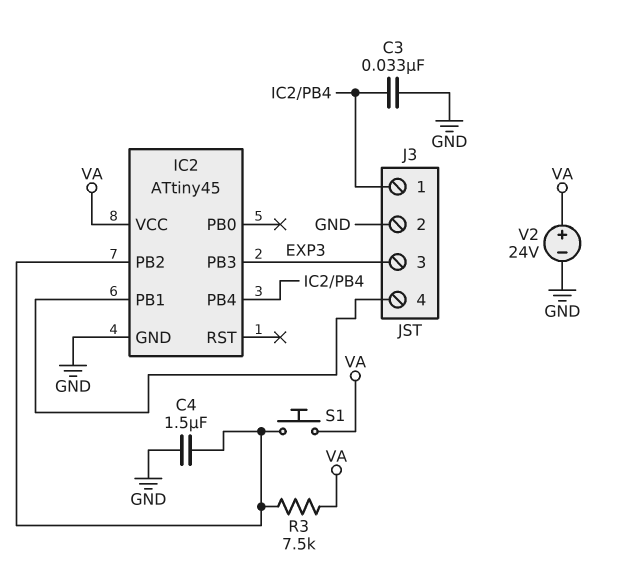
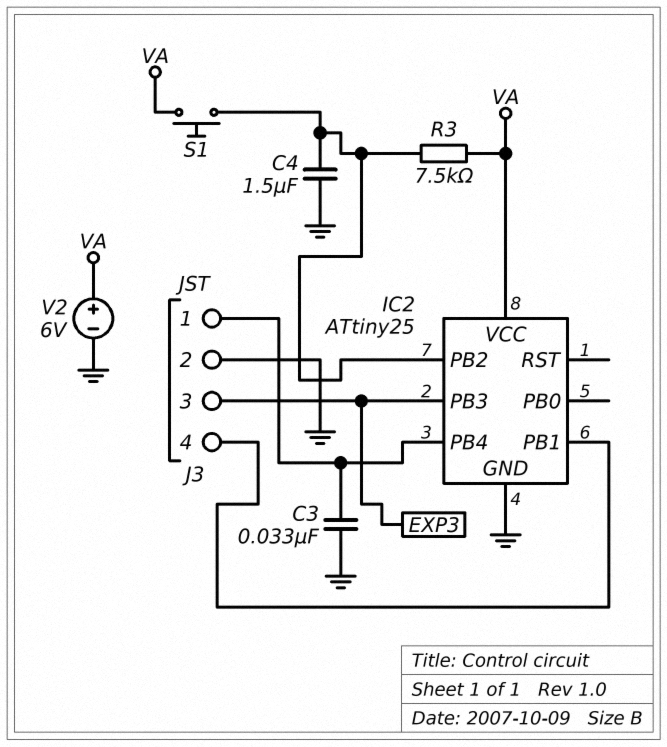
IC2: ATtiny45 -> ATtiny25
V2: 24V (plus VA, minus GND) -> 6V (plus VA, minus GND)

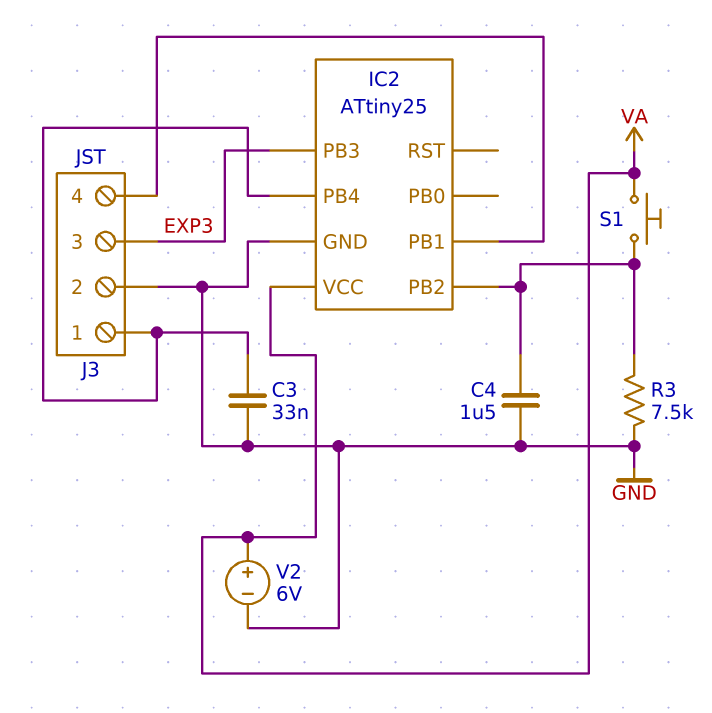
R3: 7.5k (IC2/PB2, VA) -> 7.5k (GND, IC2/PB2)

